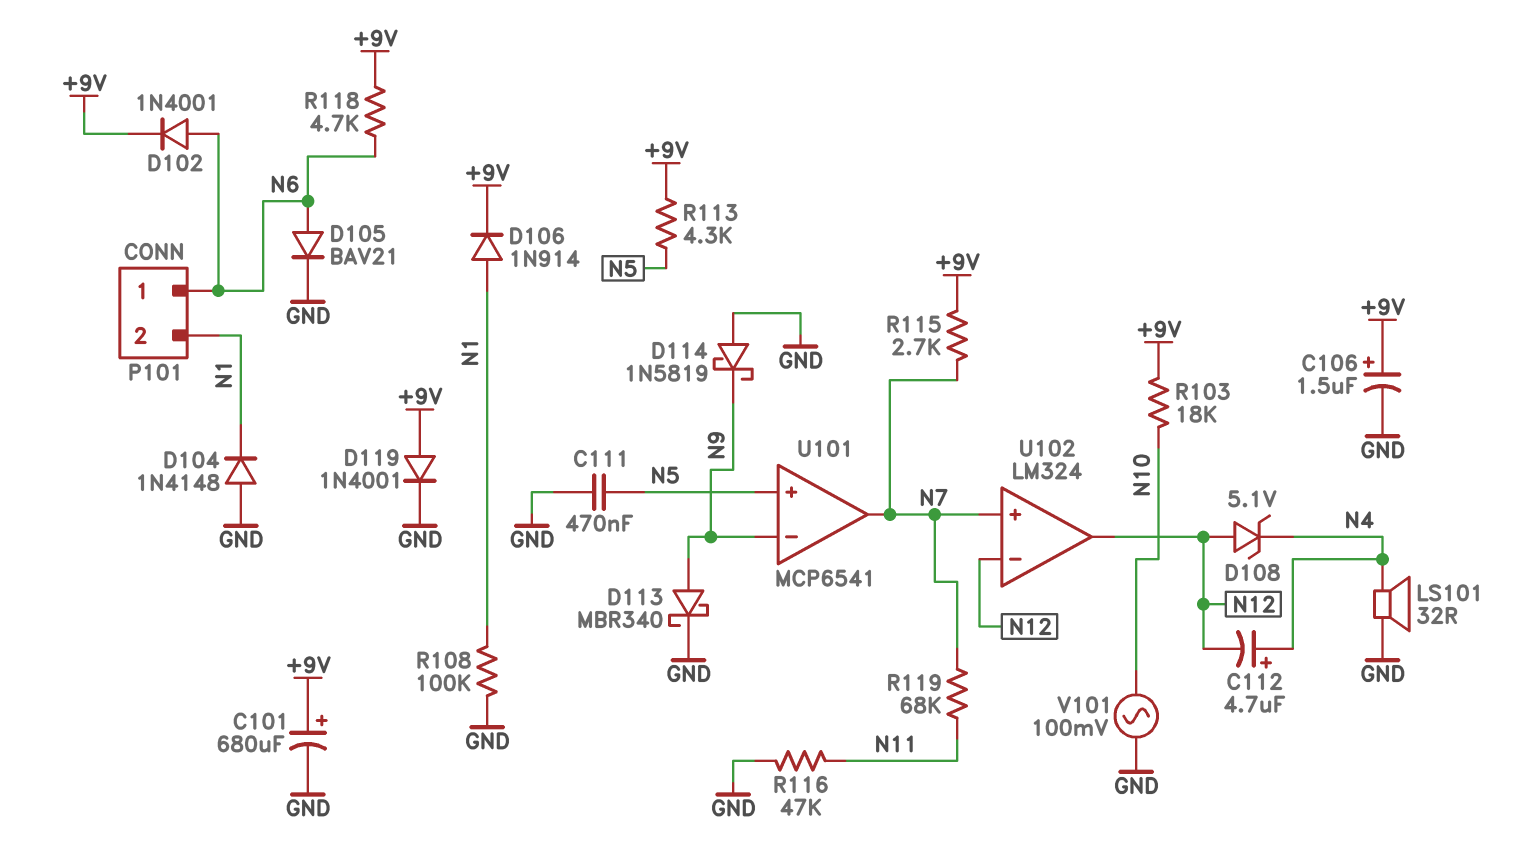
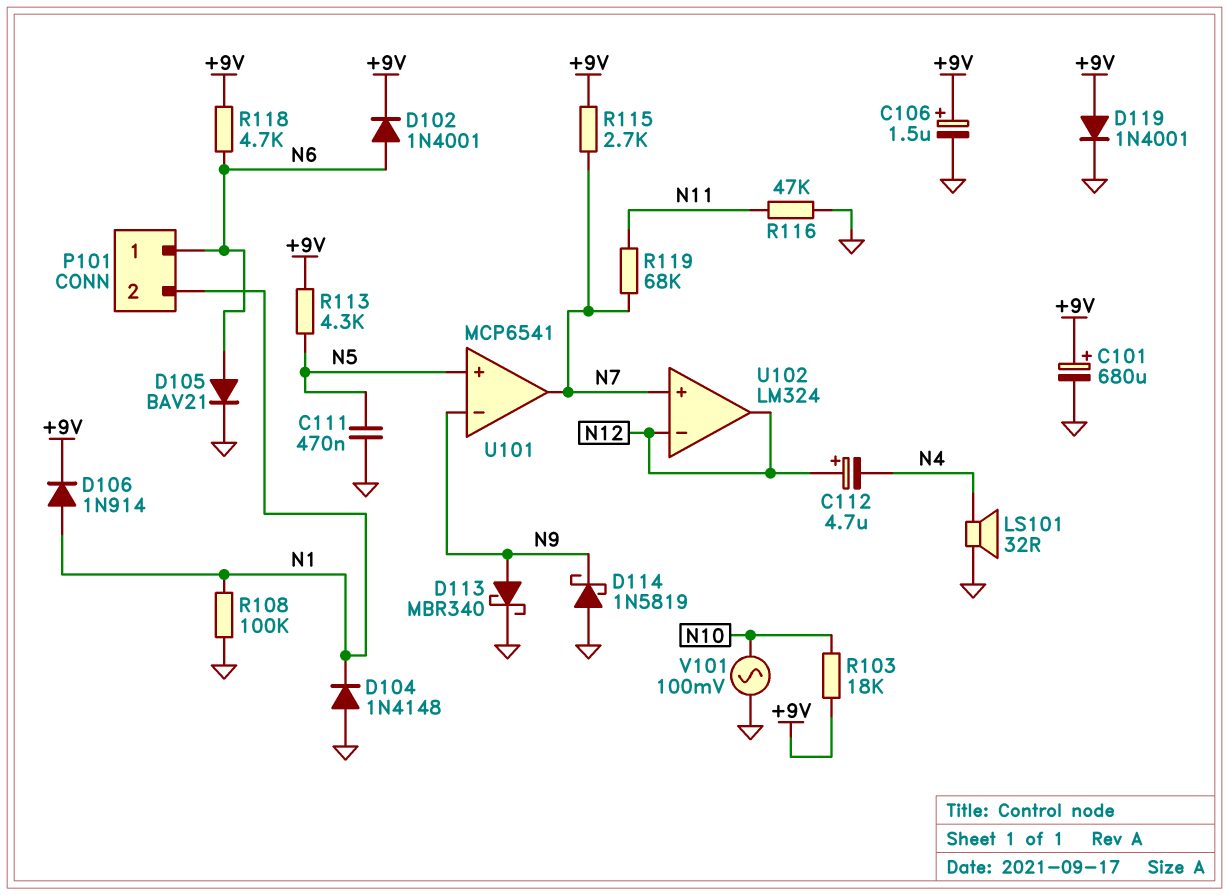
C112: 4.7uF (plus N4, minus N12) -> 4.7uF (plus N12, minus N4)
D108: zener 5.1V (A N12, K N4) -> none

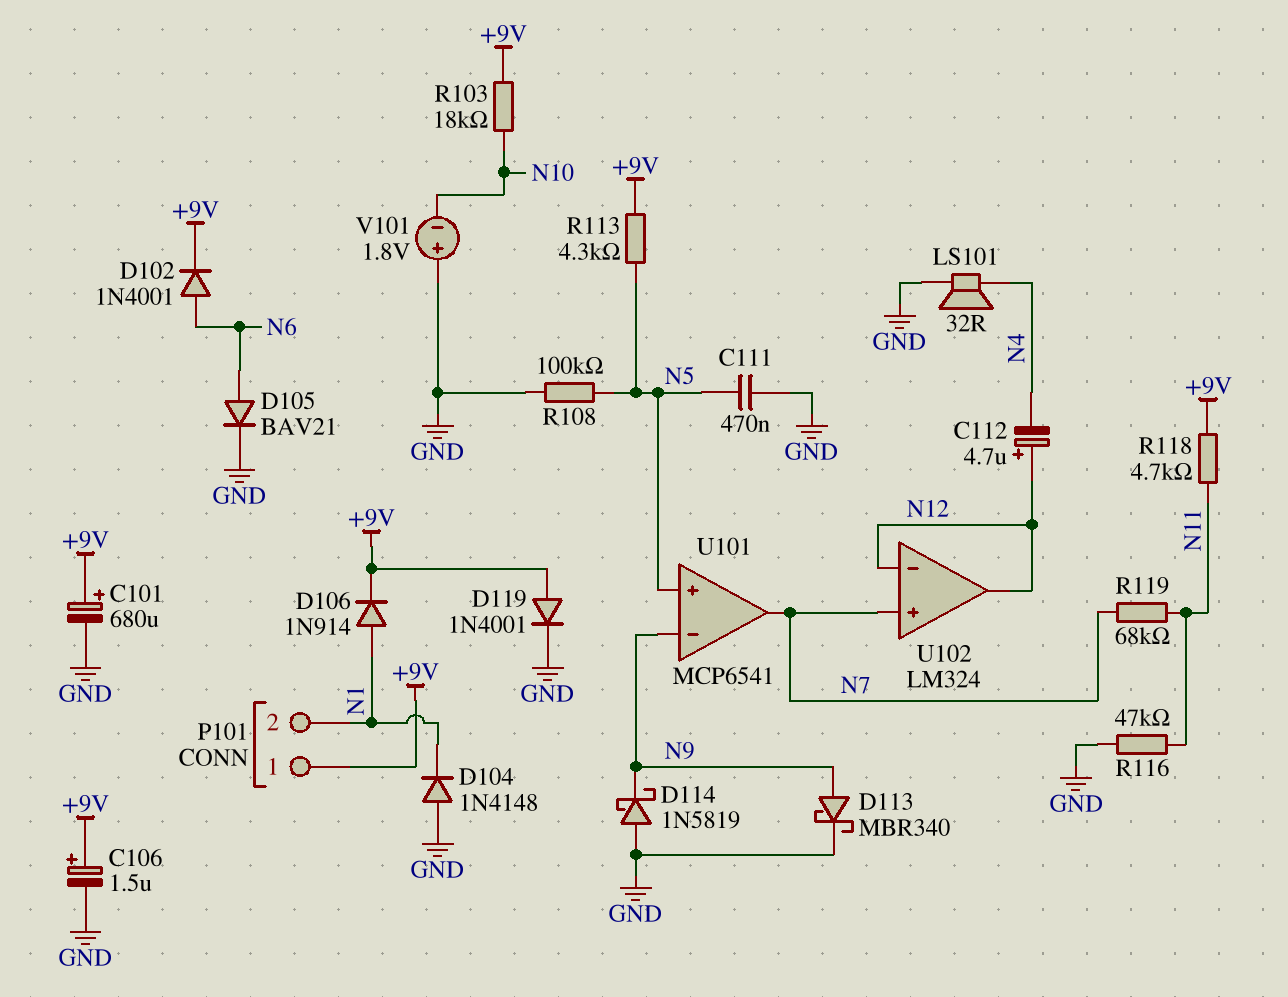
P101 pin 1: N6 -> +9V
R108: 100k (GND, N1) -> 100k (GND, N5)
R115: 2.7k (+9V, N7) -> none
R118: 4.7k (+9V, N6) -> 4.7k (+9V, N11)
V101: AC 100mV (GND, N10) -> 1.8V (plus GND, minus N10)

